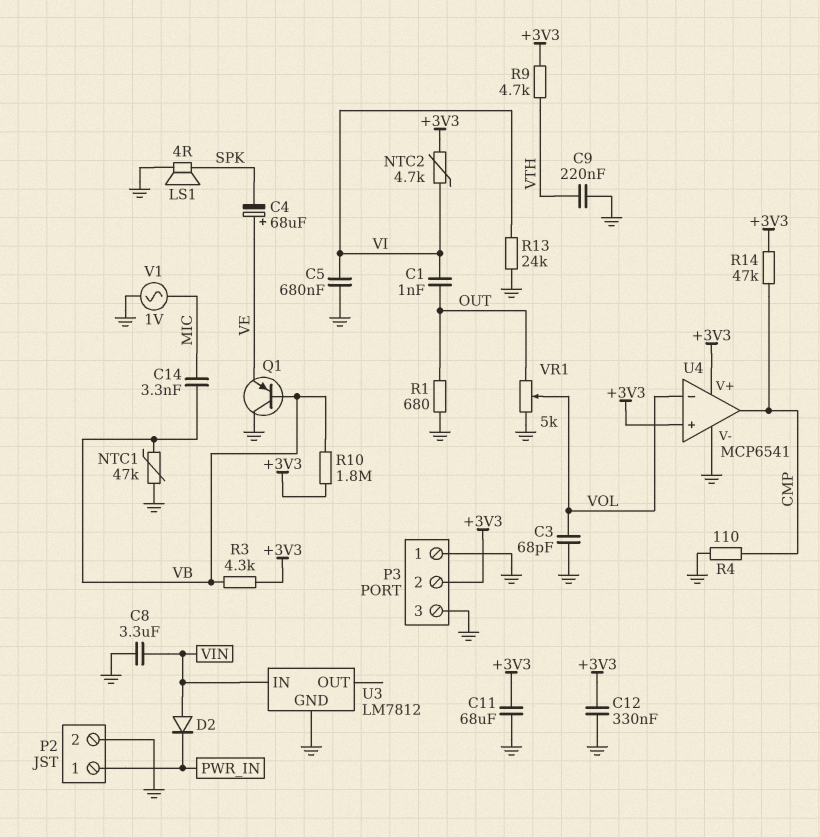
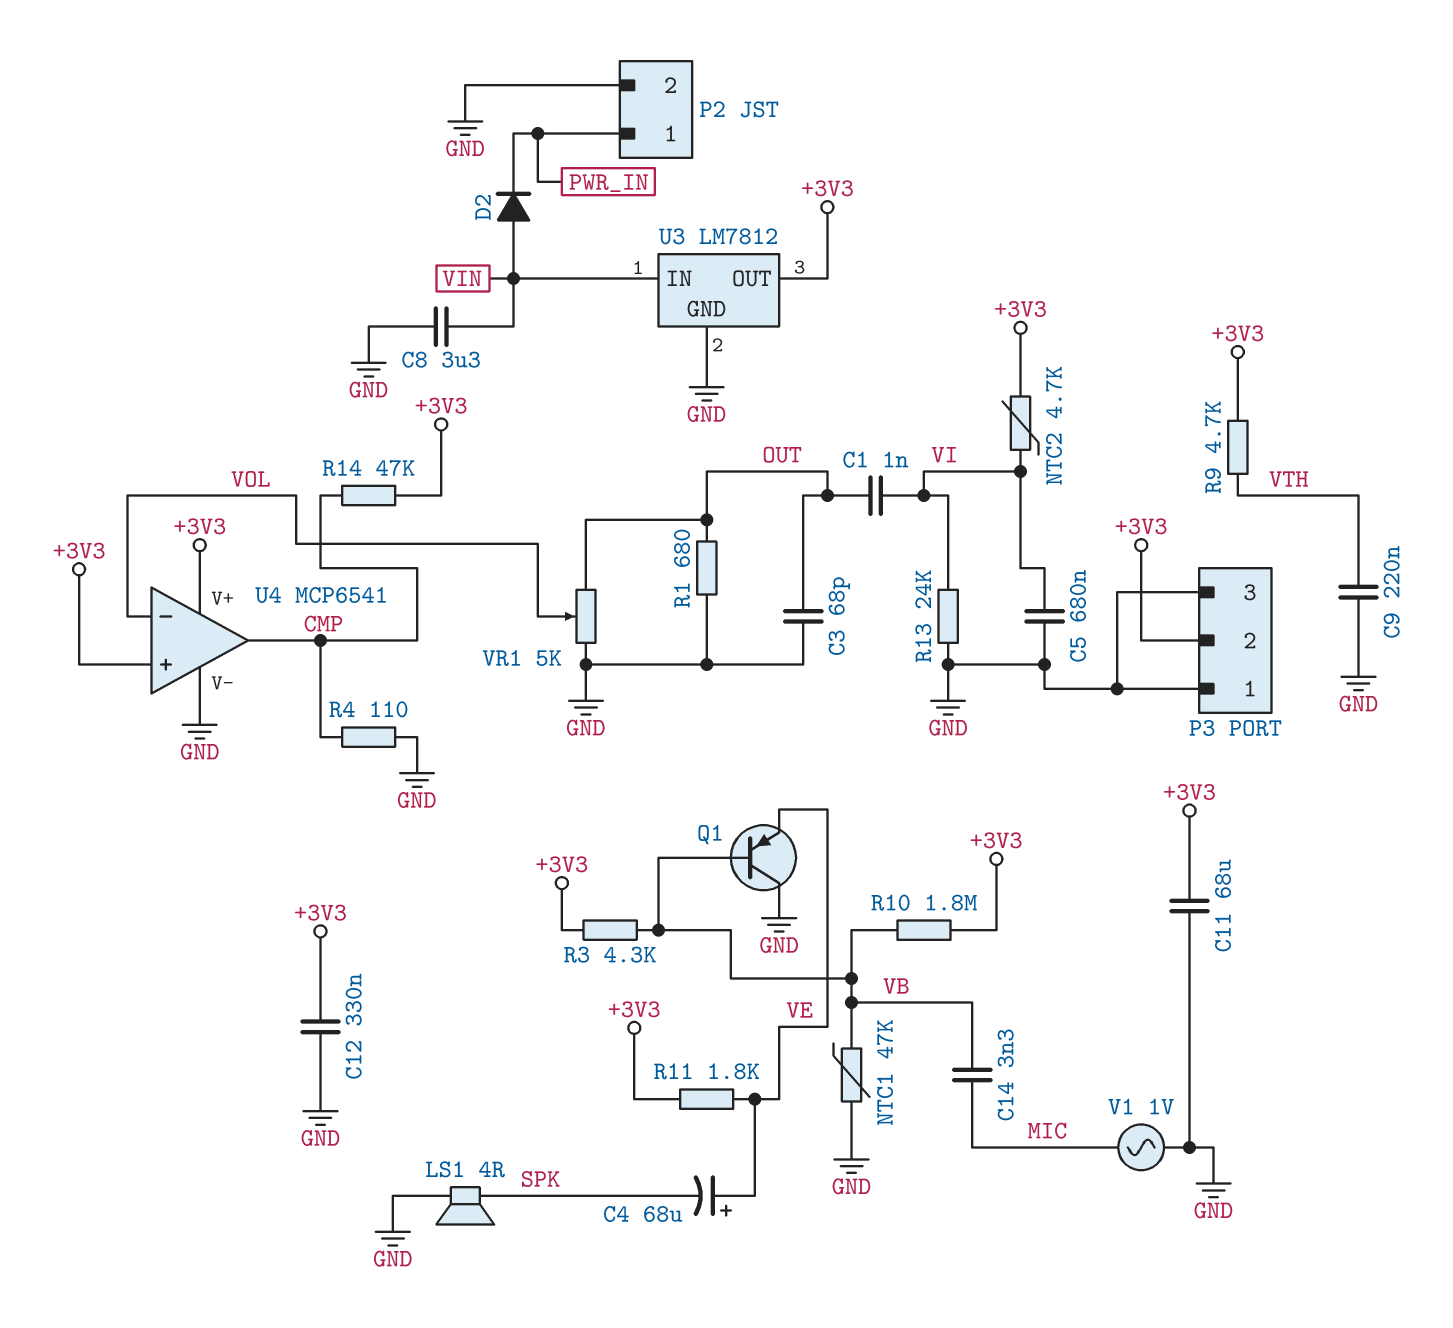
C3: 68pF (GND, VOL) -> 68pF (GND, OUT)
R11: none -> 1.8k (+3V3, VE)
U3 pin OUT: none -> +3V3

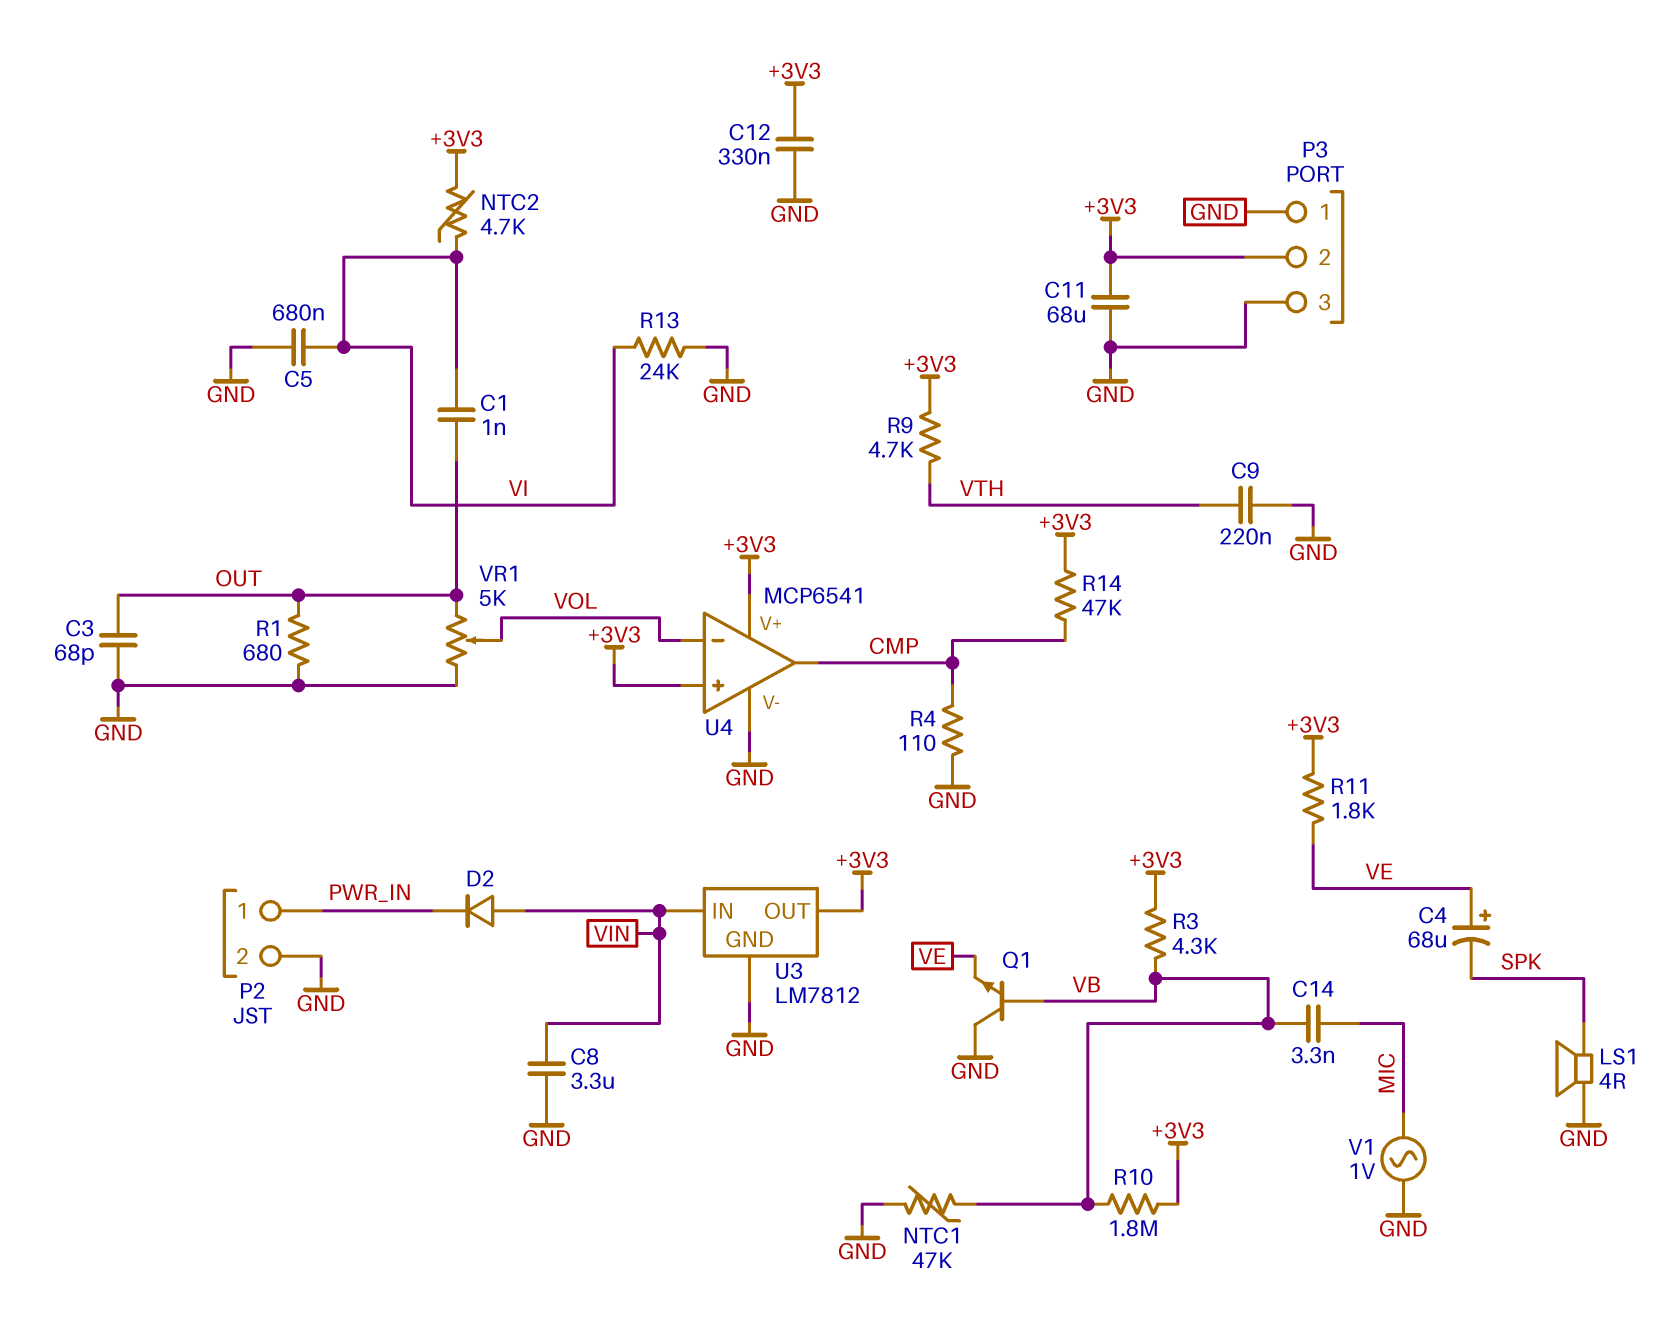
Q1: PNP (B VB, C GND, E VE) -> NPN (B VB, C GND, E VE)

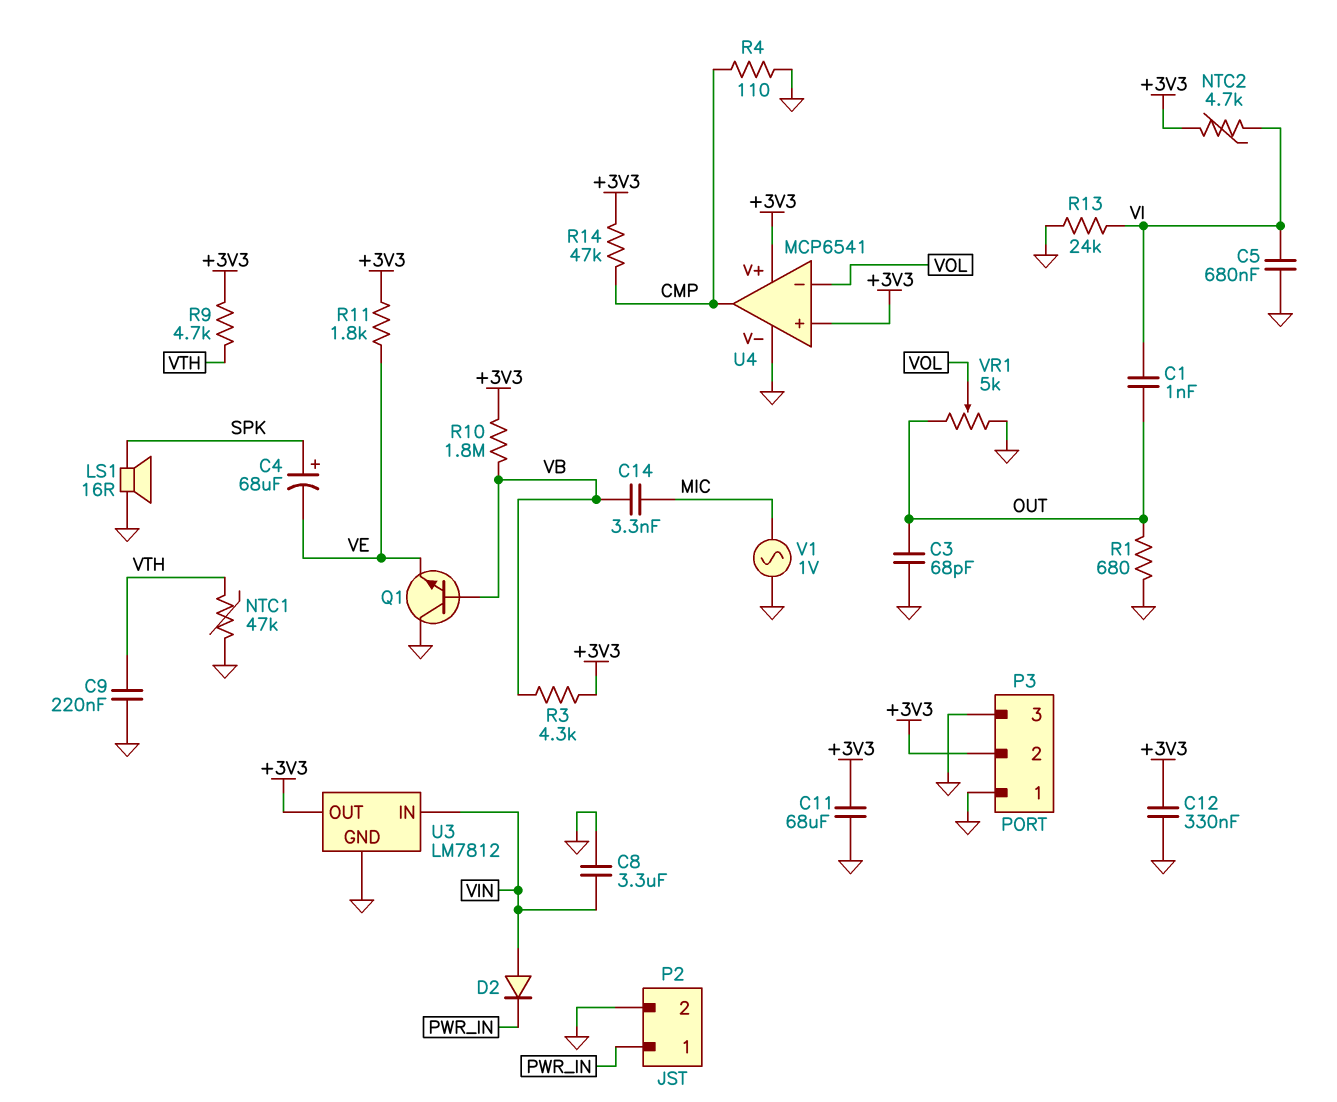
C4: 68uF (plus VE, minus SPK) -> 68uF (plus SPK, minus VE)
LS1: speaker 4R (GND, SPK) -> speaker 16R (GND, SPK)
NTC1: 47k (GND, VB) -> 47k (GND, VTH)

